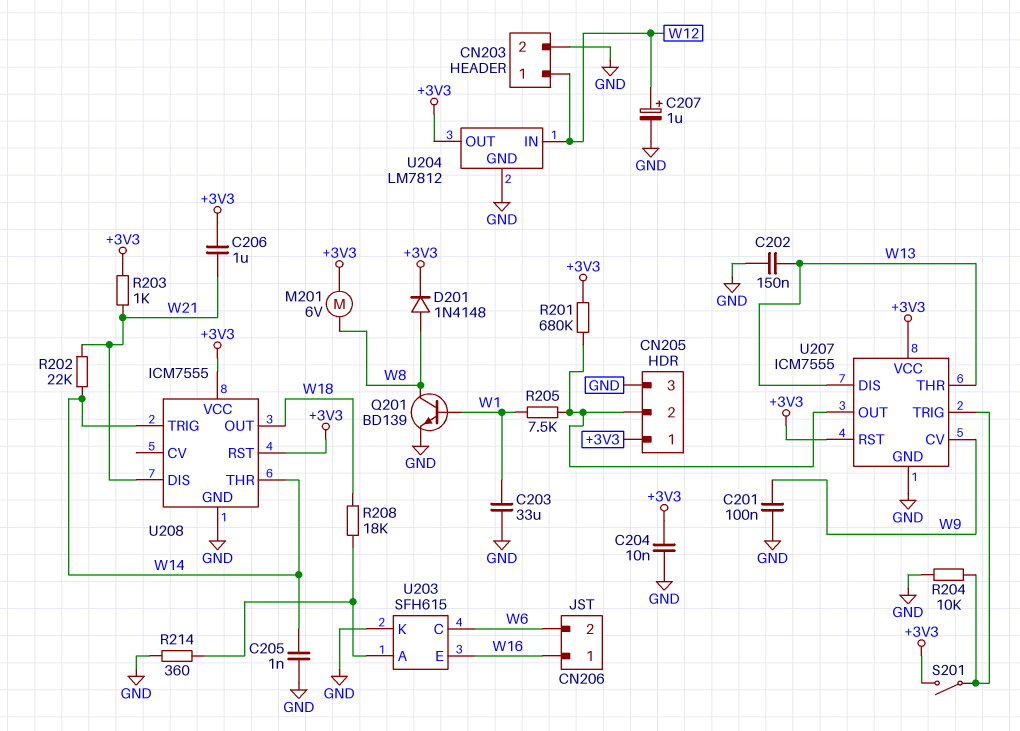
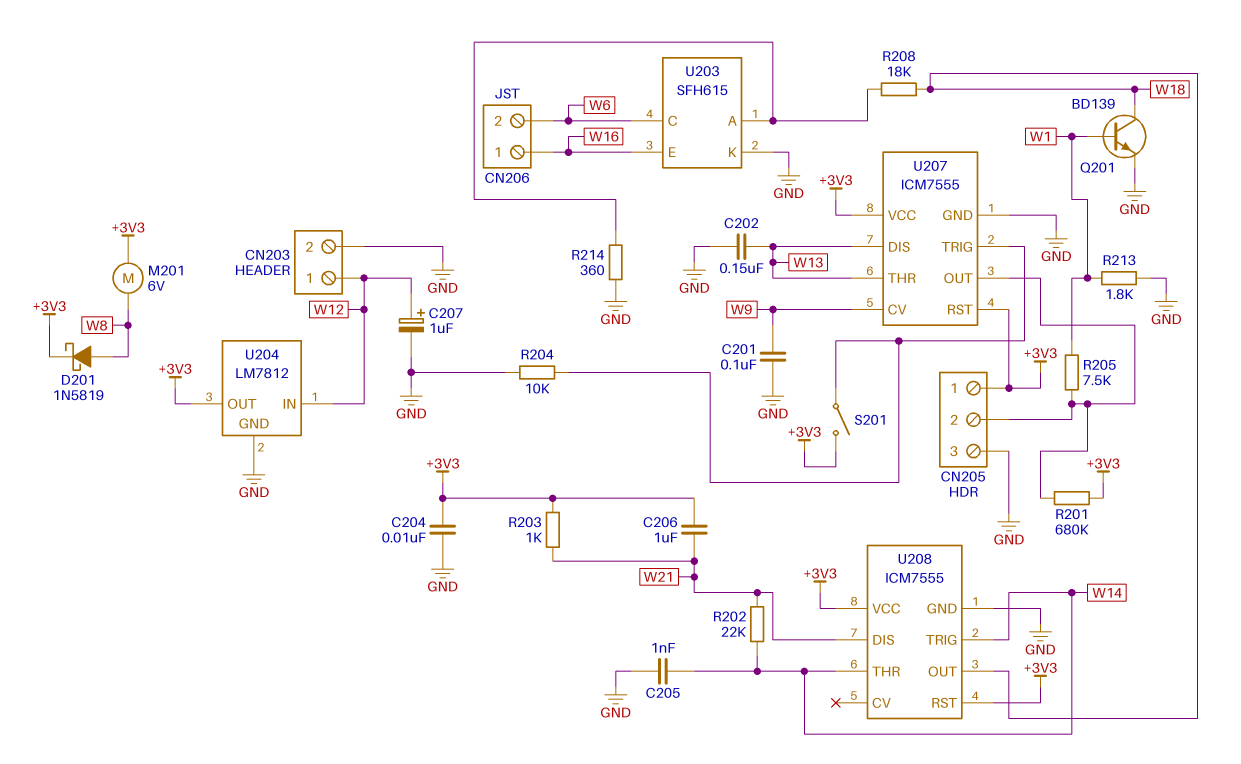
C203: 33uF (GND, W1) -> none
D201: diode 1N4148 (A W8, K +3V3) -> schottky 1N5819 (A W8, K +3V3)
Q201: NPN BD139 (B W1, C W8, E GND) -> NPN BD139 (B W1, C W18, E GND)
R213: none -> 1.8k (GND, W1)

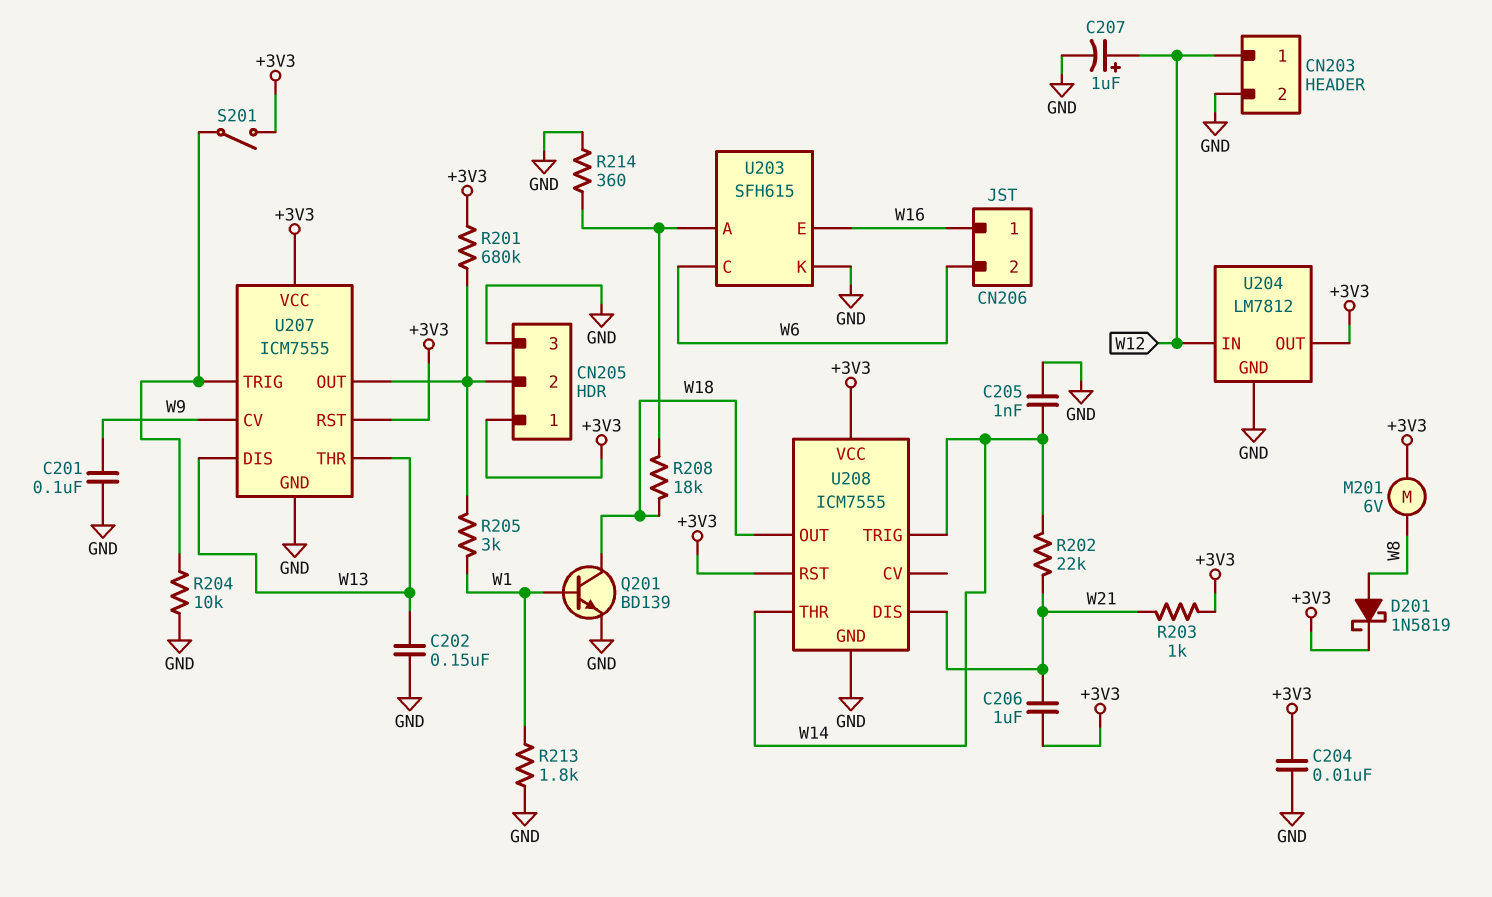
R205: 7.5k (CN205/2, W1) -> 3k (CN205/2, W1)

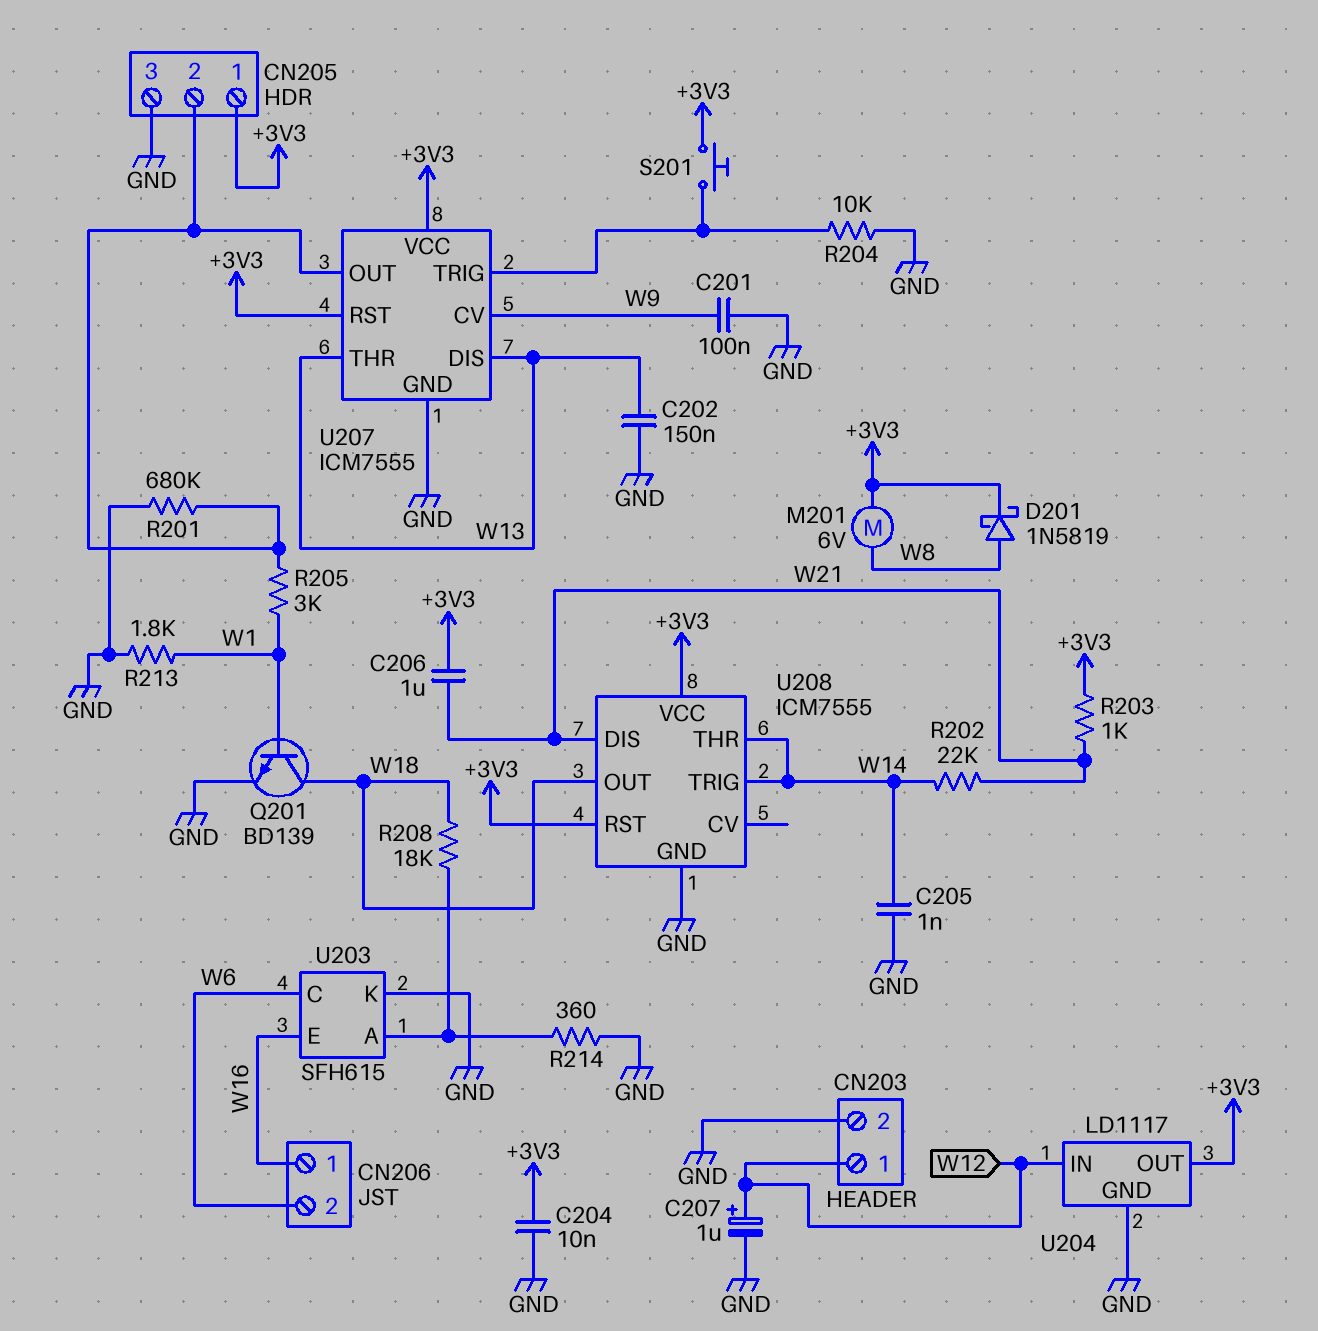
R201: 680k (+3V3, CN205/2) -> 680k (CN205/2, GND)
S201: switch (+3V3, U207/TRIG) -> button (+3V3, U207/TRIG)
U204: LM7812 -> LD1117

